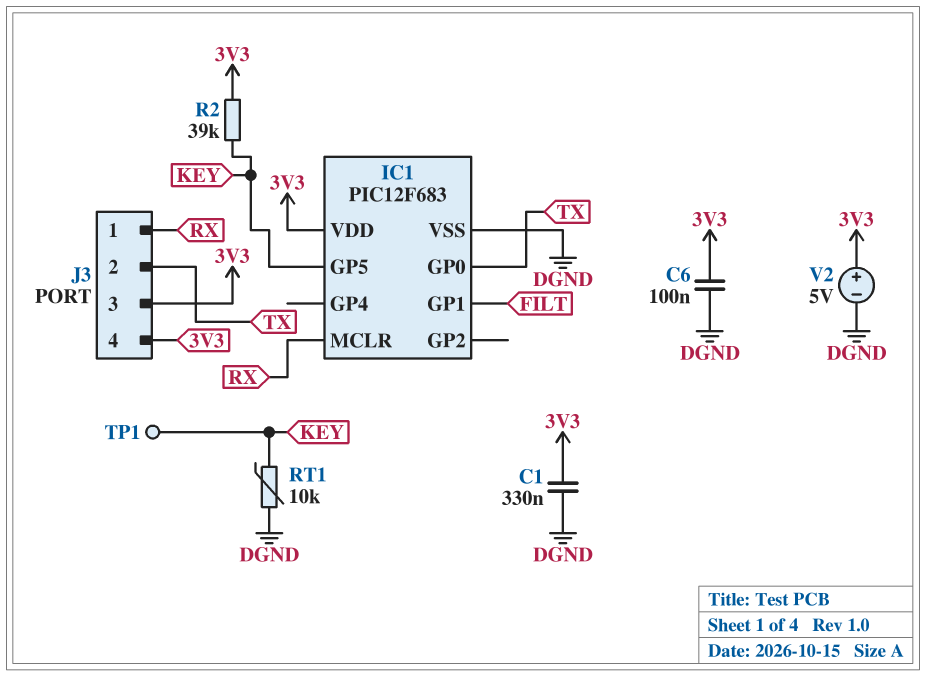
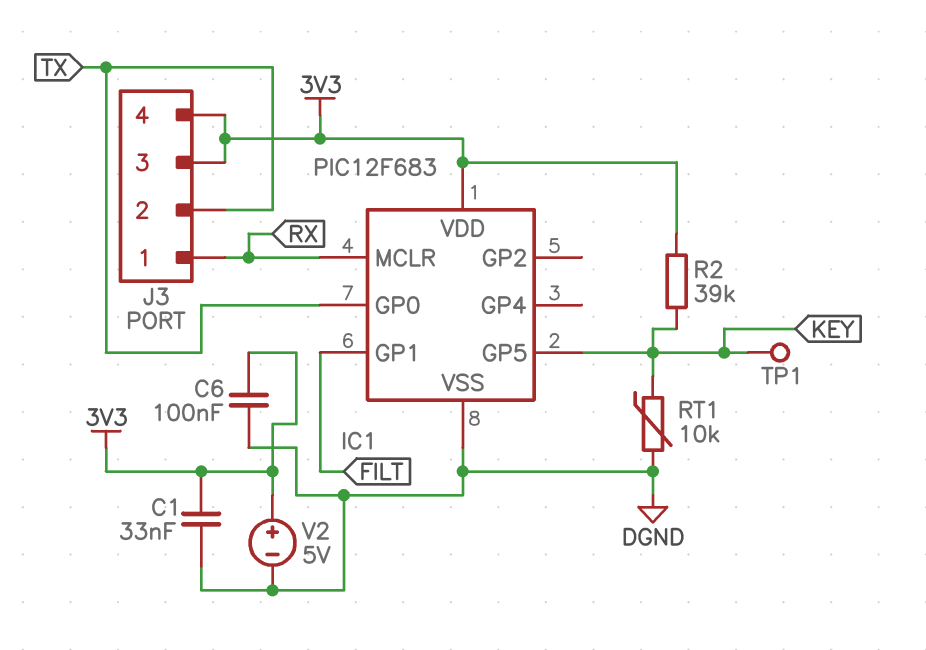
C1: 330nF (3V3, DGND) -> 33nF (3V3, DGND)

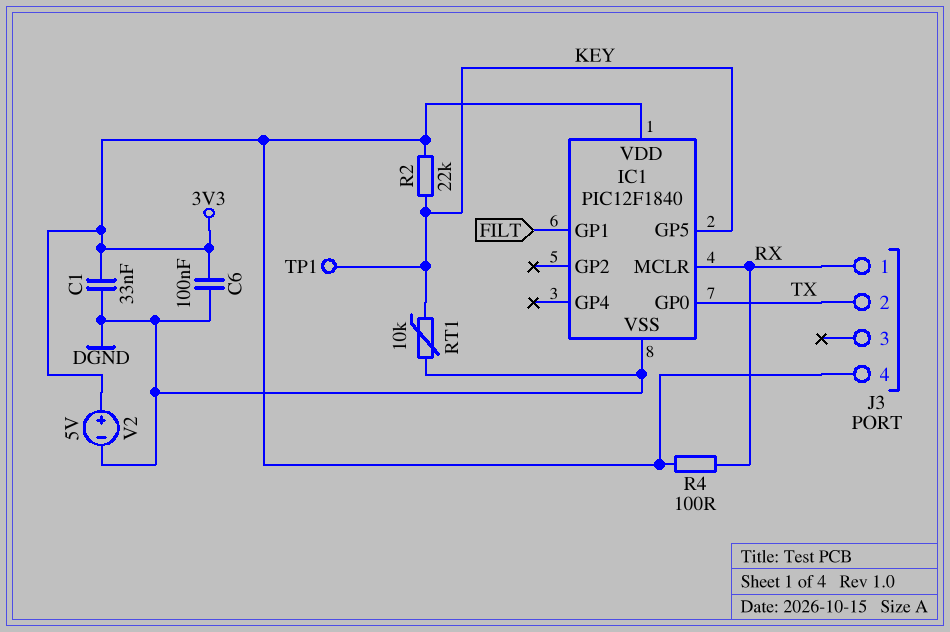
IC1: PIC12F683 -> PIC12F1840
J3 pin 3: 3V3 -> none
R2: 39k (3V3, KEY) -> 22k (3V3, KEY)
R4: none -> 100 (3V3, RX)

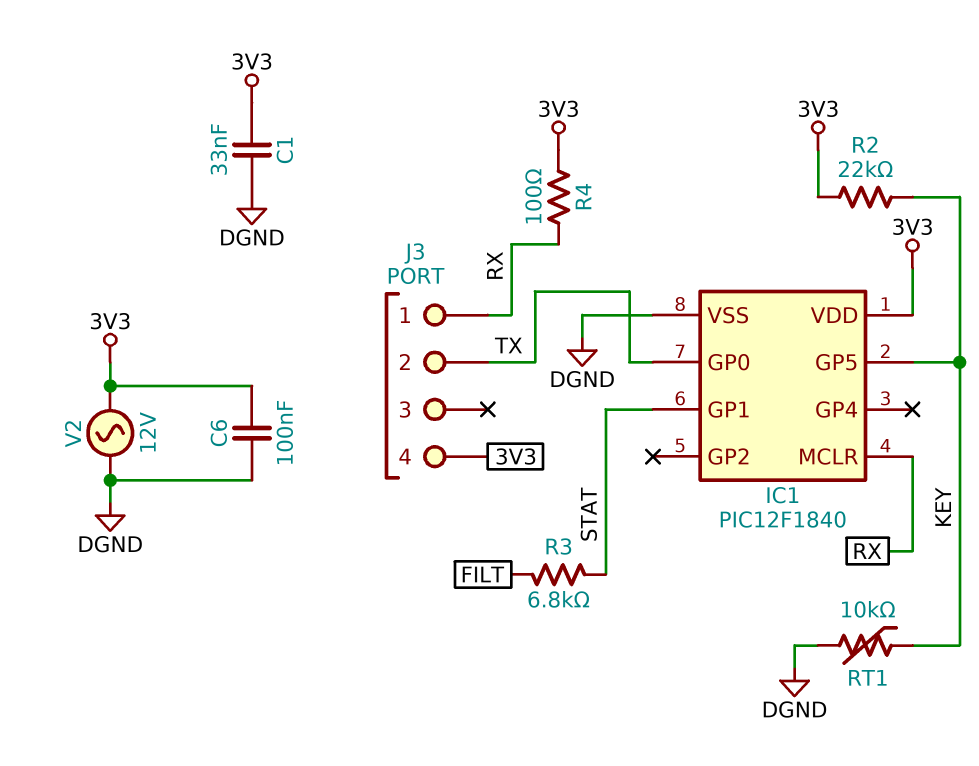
IC1 pin GP1: FILT -> STAT
R3: none -> 6.8k (FILT, STAT)
TP1: test point (KEY) -> none
V2: 5V (plus 3V3, minus DGND) -> AC 12V (3V3, DGND)

